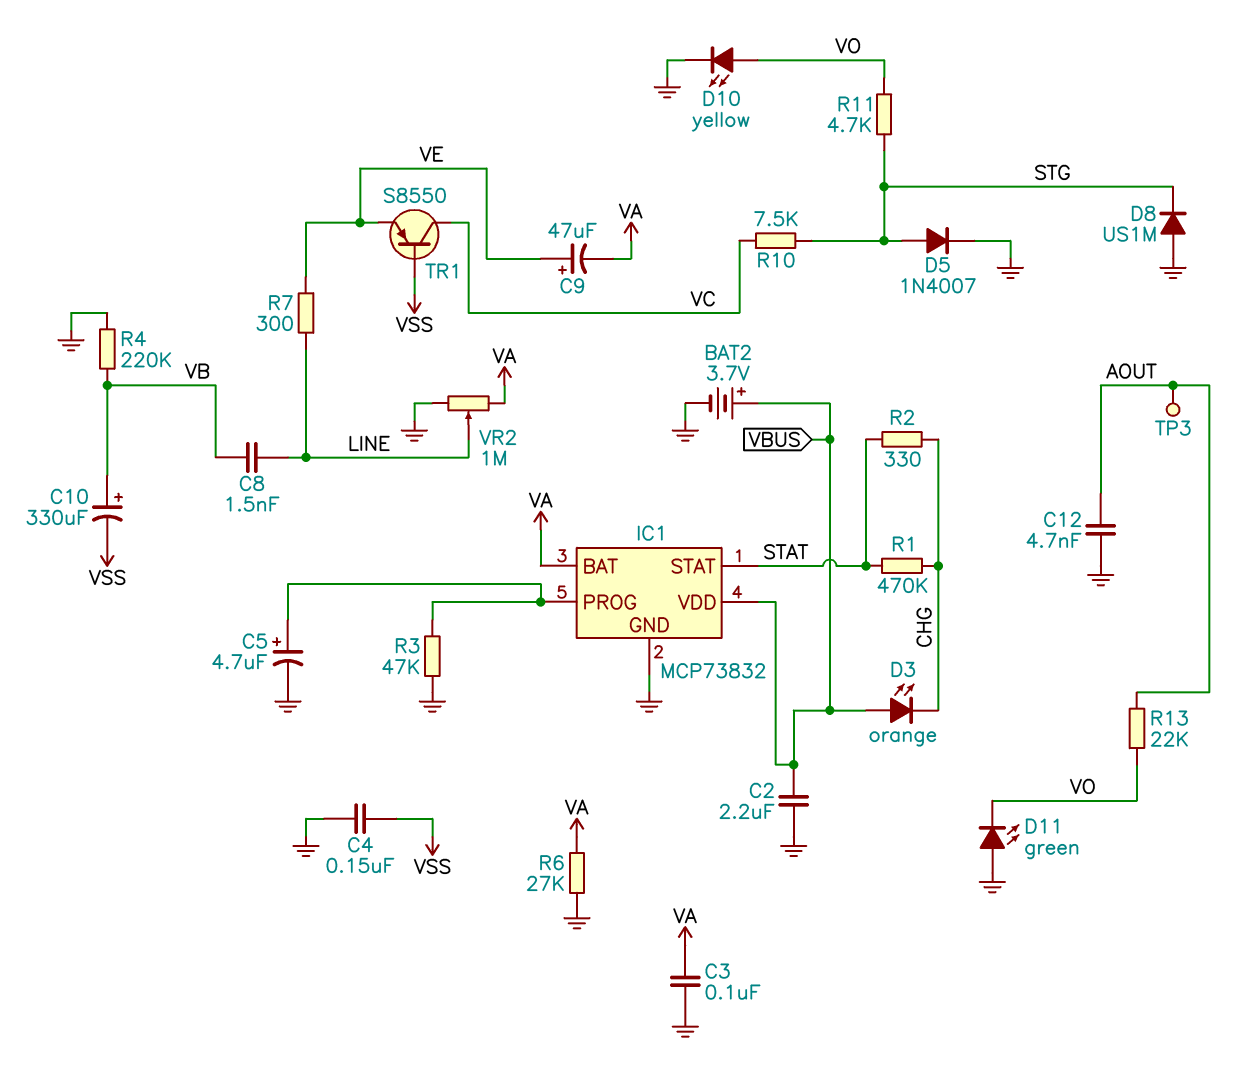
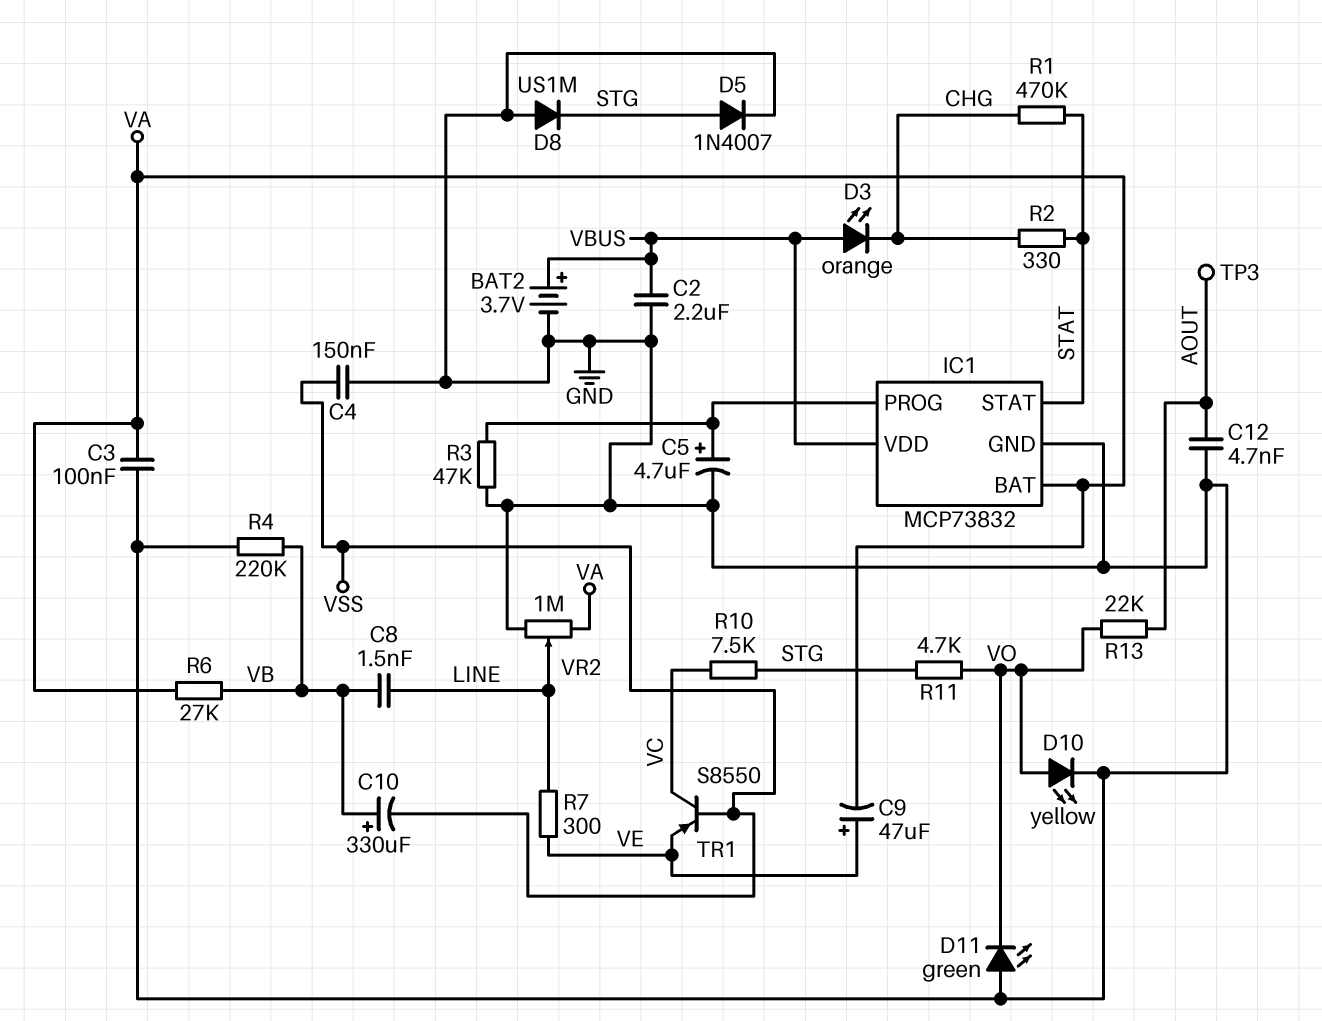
R6: 27k (GND, VA) -> 27k (VA, VB)

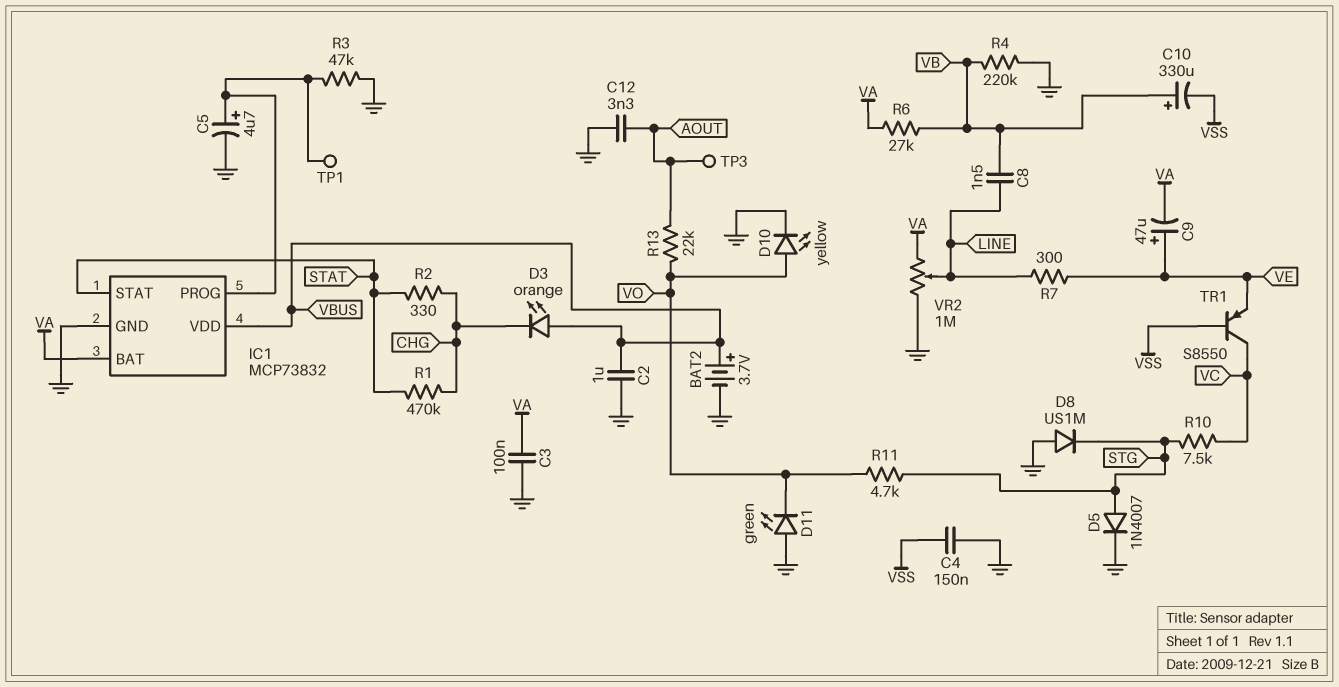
C2: 2.2uF (GND, VBUS) -> 1uF (GND, VBUS)
C12: 4.7nF (AOUT, GND) -> 3.3nF (AOUT, GND)
TP1: none -> test point (IC1/PROG)

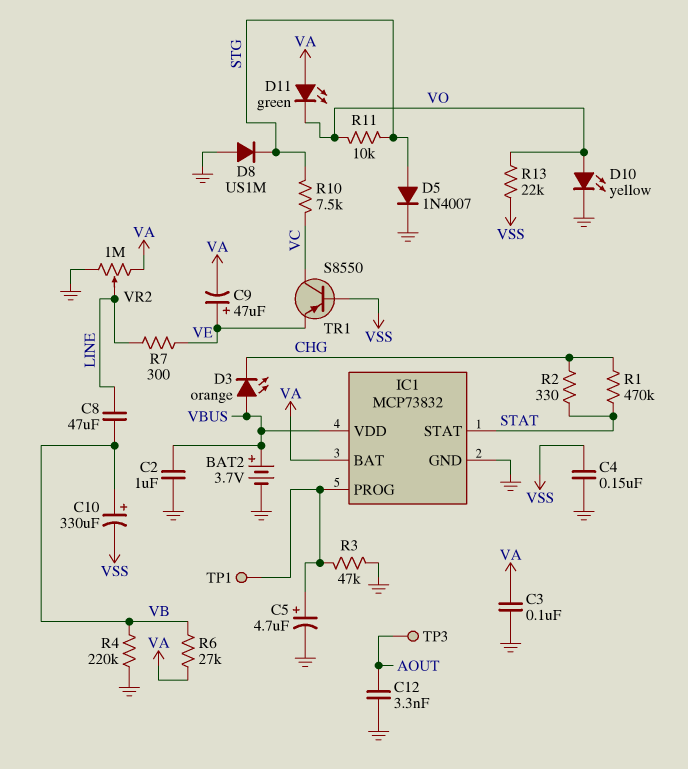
C8: 1.5nF (LINE, VB) -> 47uF (LINE, VB)
D11: LED green (A GND, K VO) -> LED green (A VA, K VO)
R11: 4.7k (STG, VO) -> 10k (STG, VO)
R13: 22k (AOUT, VO) -> 22k (VO, VSS)

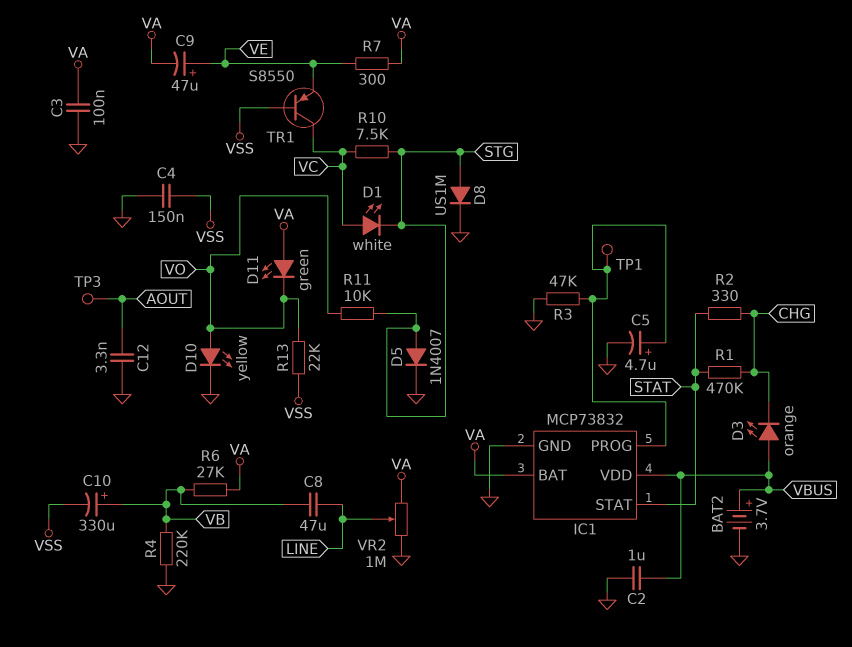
D1: none -> LED white (A VC, K STG)
D8: diode US1M (A GND, K STG) -> diode US1M (A STG, K GND)
R7: 300 (LINE, VE) -> 300 (VA, VE)

